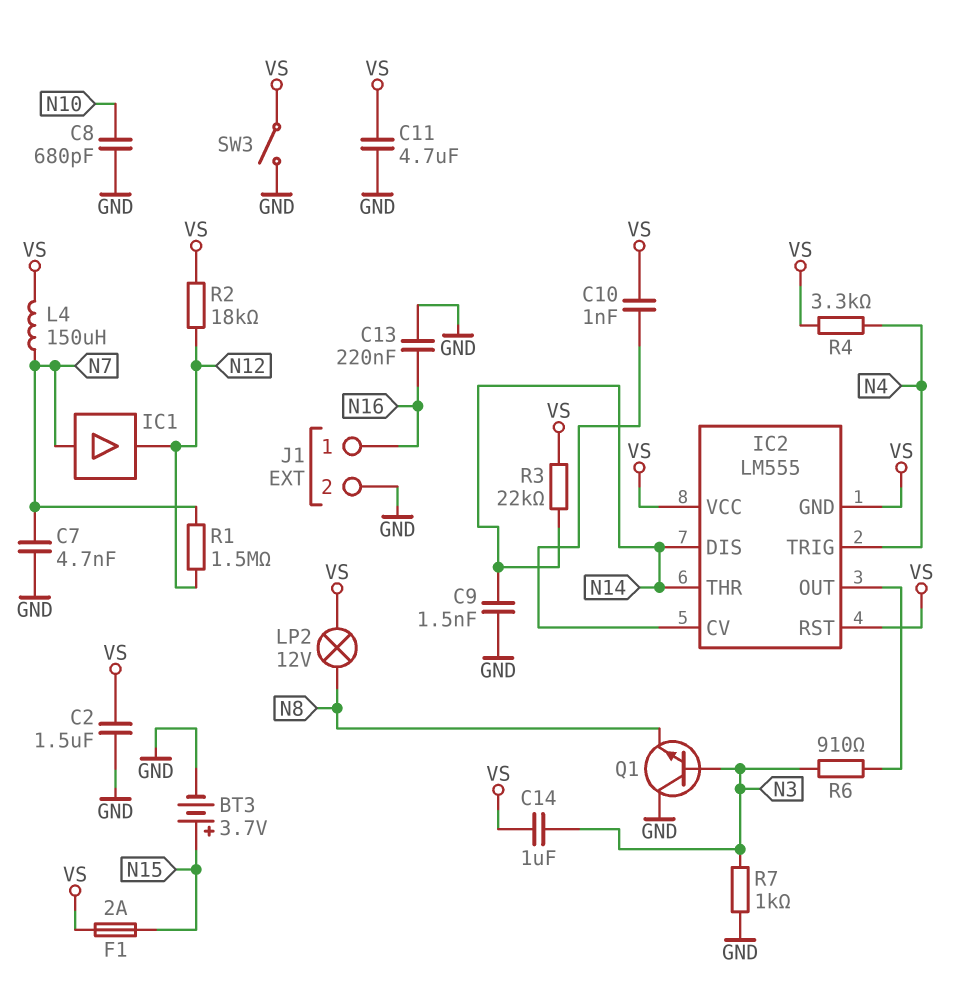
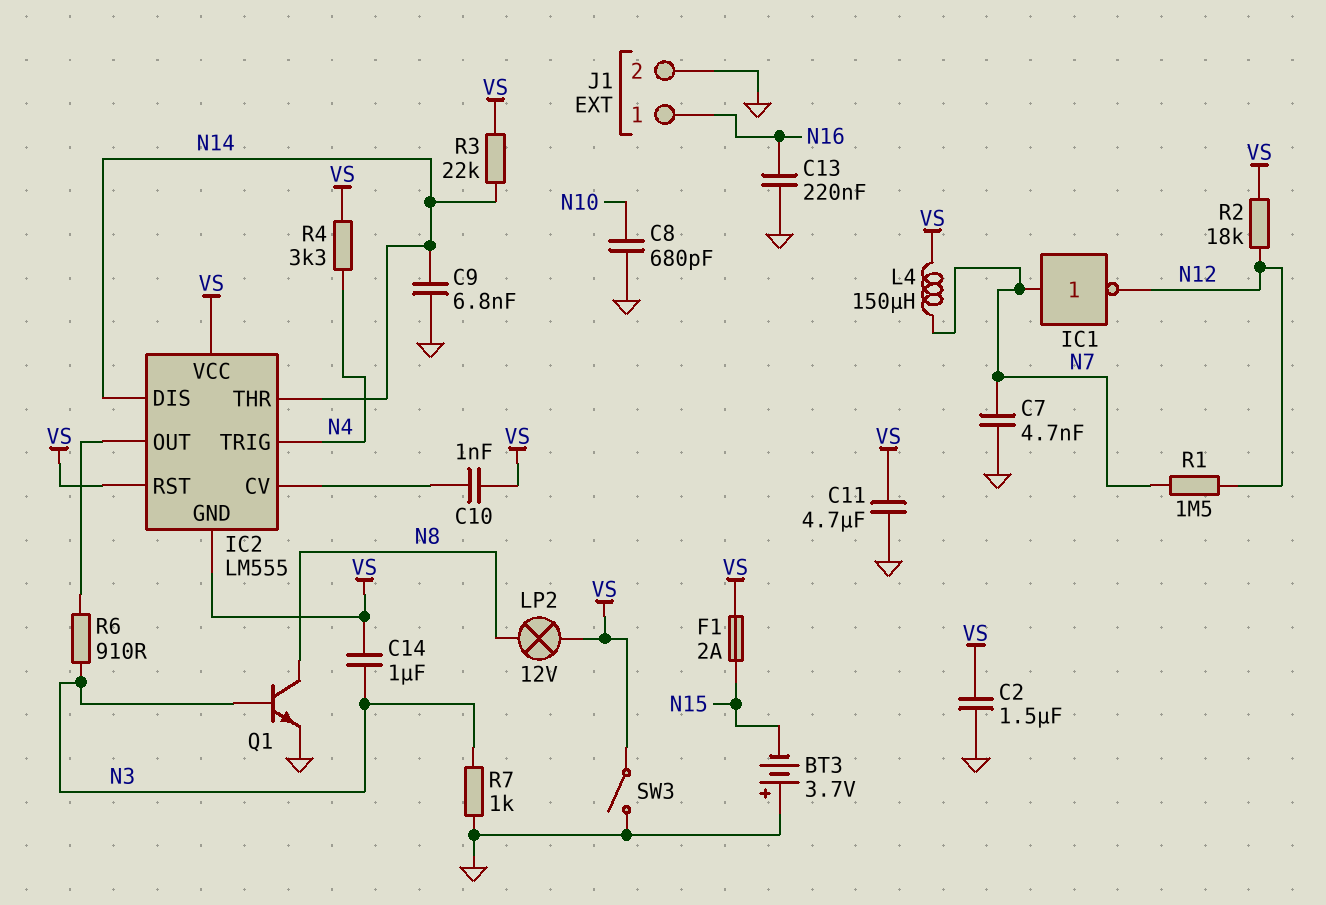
BT3: 3.7V (plus N15, minus GND) -> 3.7V (plus GND, minus N15)
C9: 1.5nF (GND, N14) -> 6.8nF (GND, N14)
IC1: buffer (in N7, out N12) -> NOT (in N7, out N12)
Q1: NPN (B N3, C GND, E N8) -> NPN (B N3, C N8, E GND)

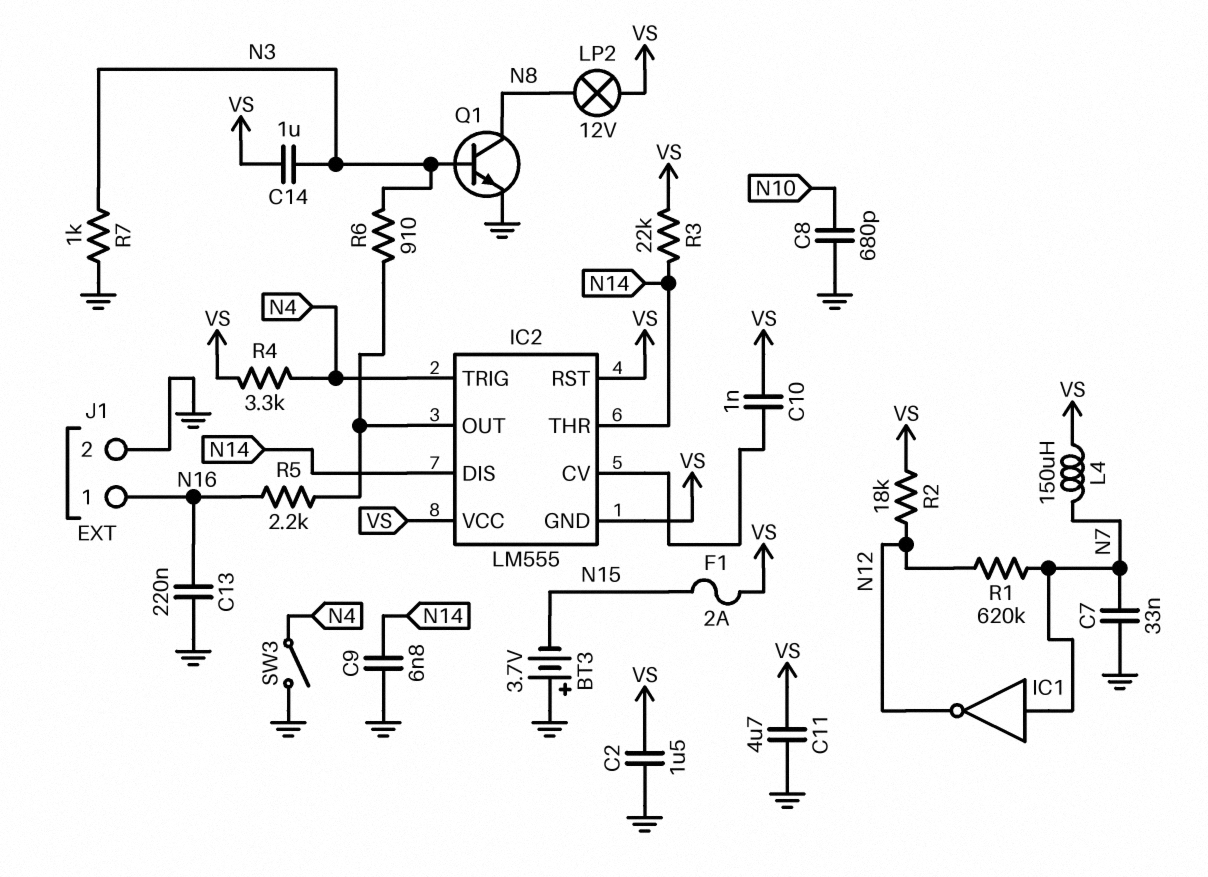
C7: 4.7nF (GND, N7) -> 33nF (GND, N7)
R1: 1.5M (N7, N12) -> 620k (N7, N12)
R5: none -> 2.2k (IC2/OUT, N16)
SW3: switch (GND, VS) -> switch (GND, N4)

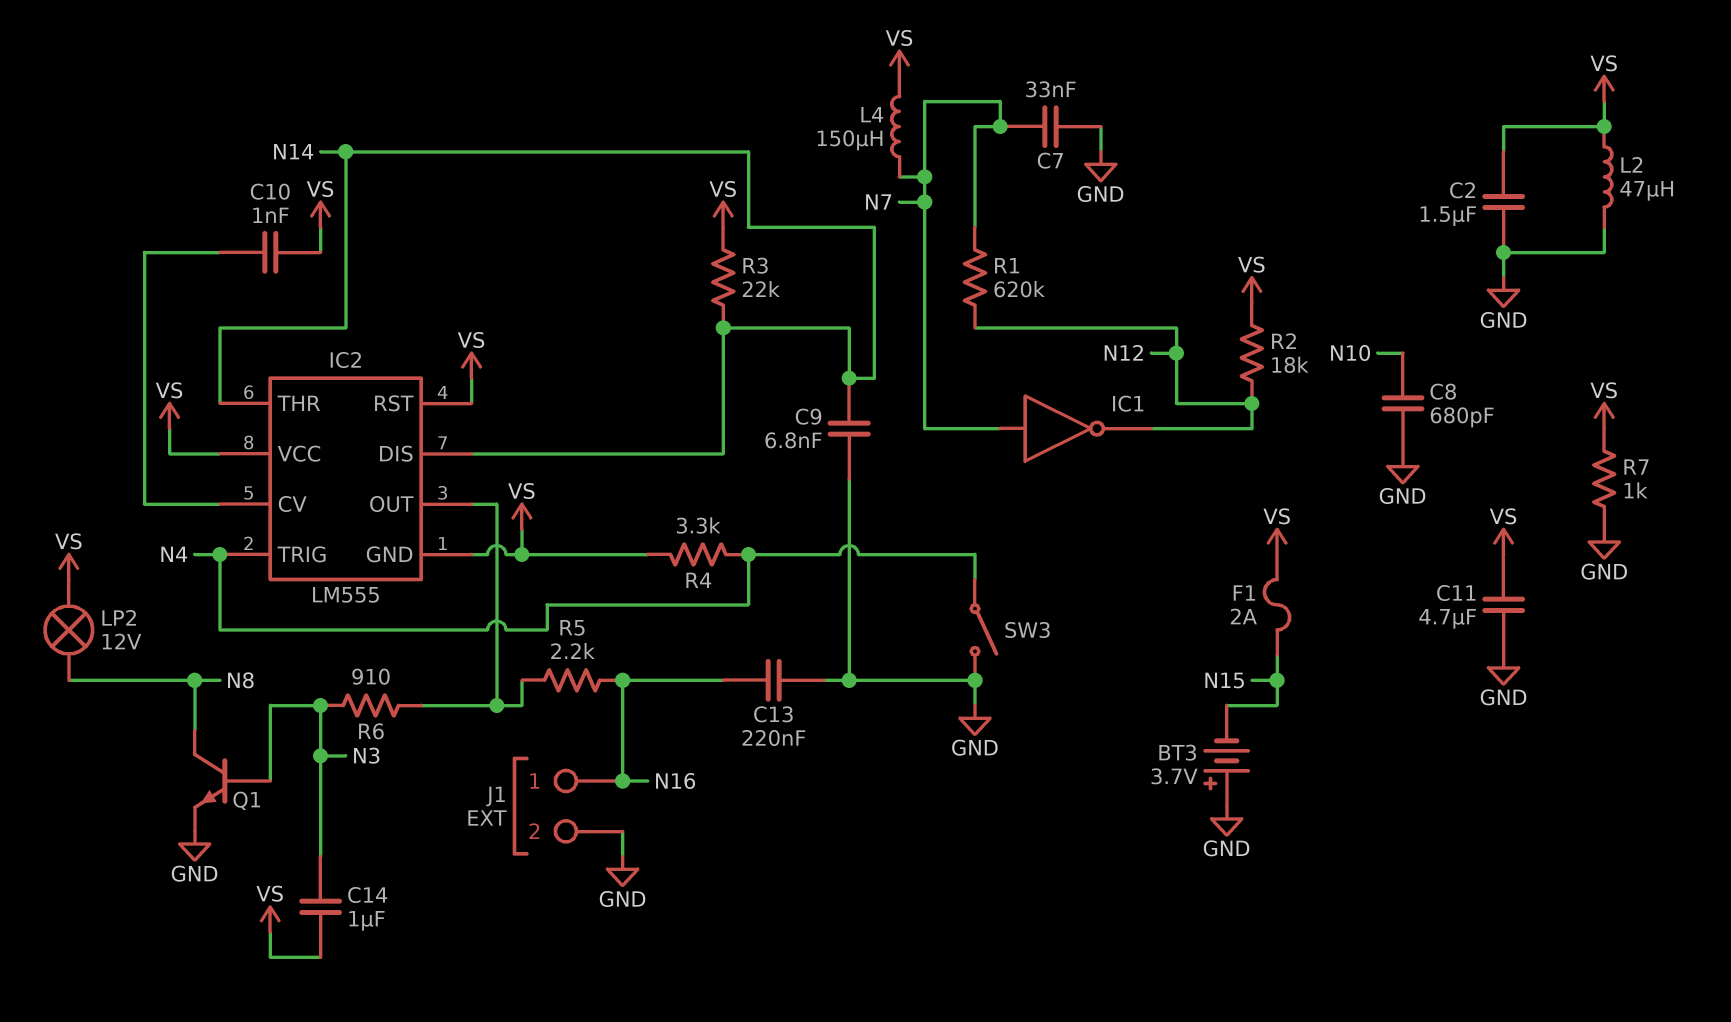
L2: none -> 47uH (GND, VS)
R7: 1k (GND, N3) -> 1k (GND, VS)

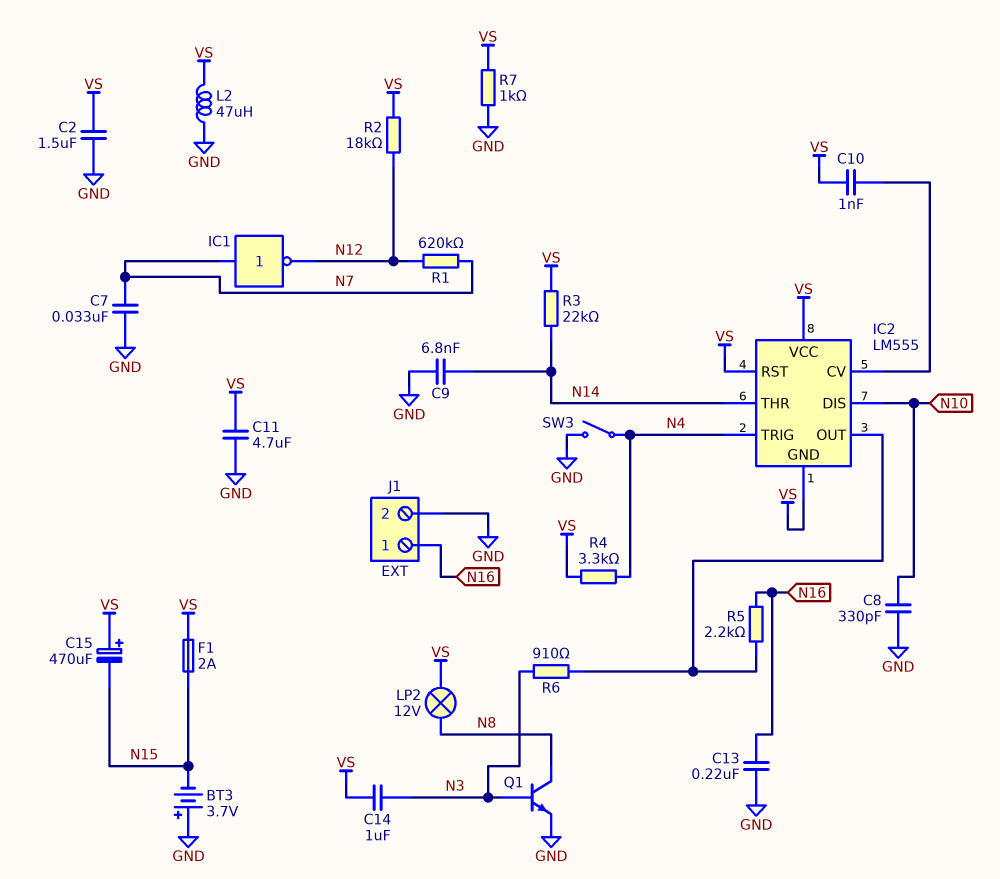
C8: 680pF (GND, N10) -> 330pF (GND, N10)
C15: none -> 470uF (plus VS, minus N15)
IC2 pin DIS: N14 -> N10
L4: 150uH (N7, VS) -> none

